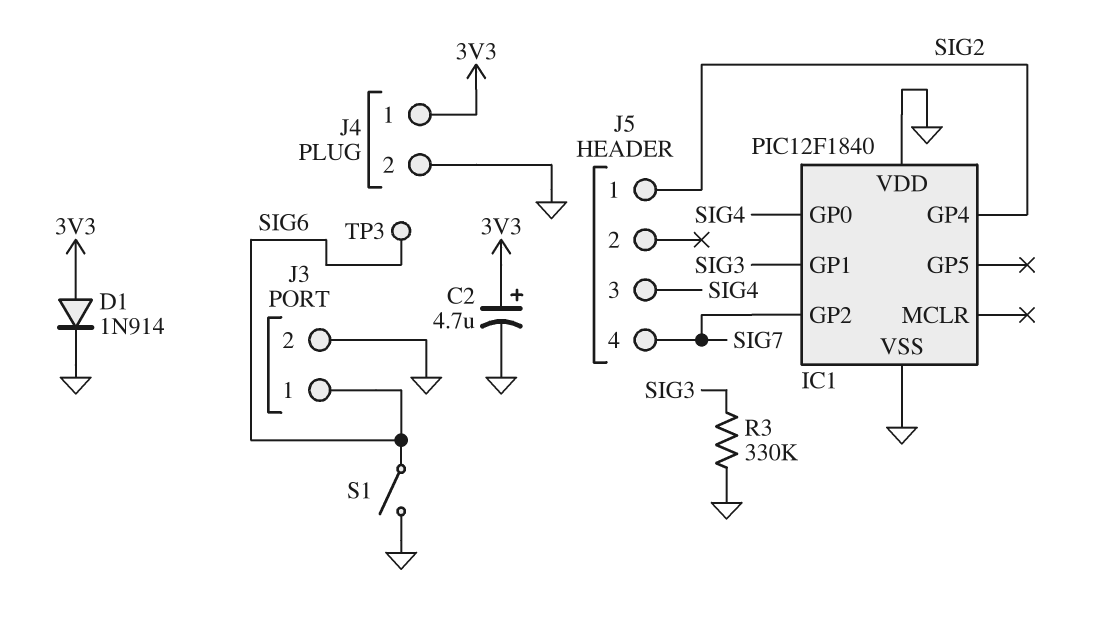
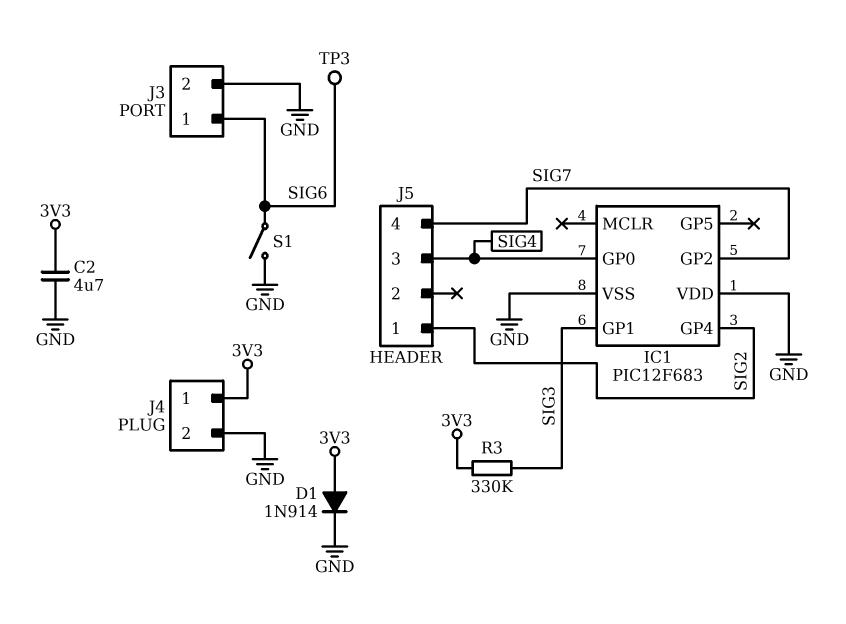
C2: 4.7uF (plus 3V3, minus GND) -> 4.7uF (3V3, GND)
IC1: PIC12F1840 -> PIC12F683
R3: 330k (GND, SIG3) -> 330k (3V3, SIG3)

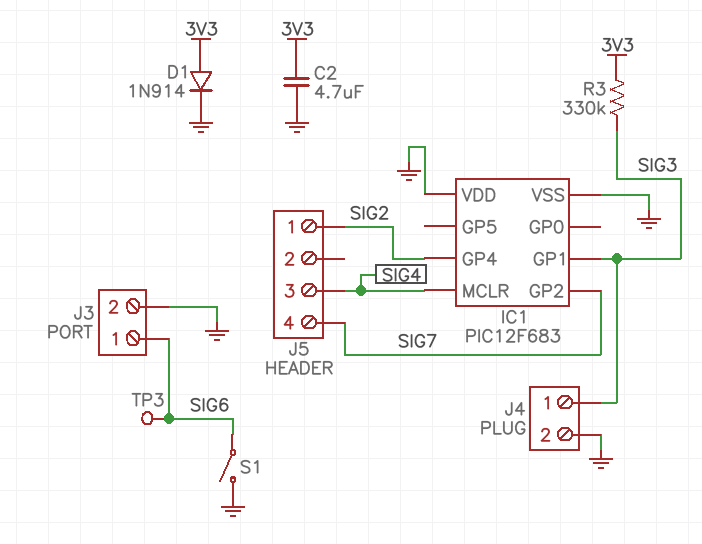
IC1 pin GP0: SIG4 -> none
IC1 pin MCLR: none -> SIG4
J4 pin 1: 3V3 -> SIG3

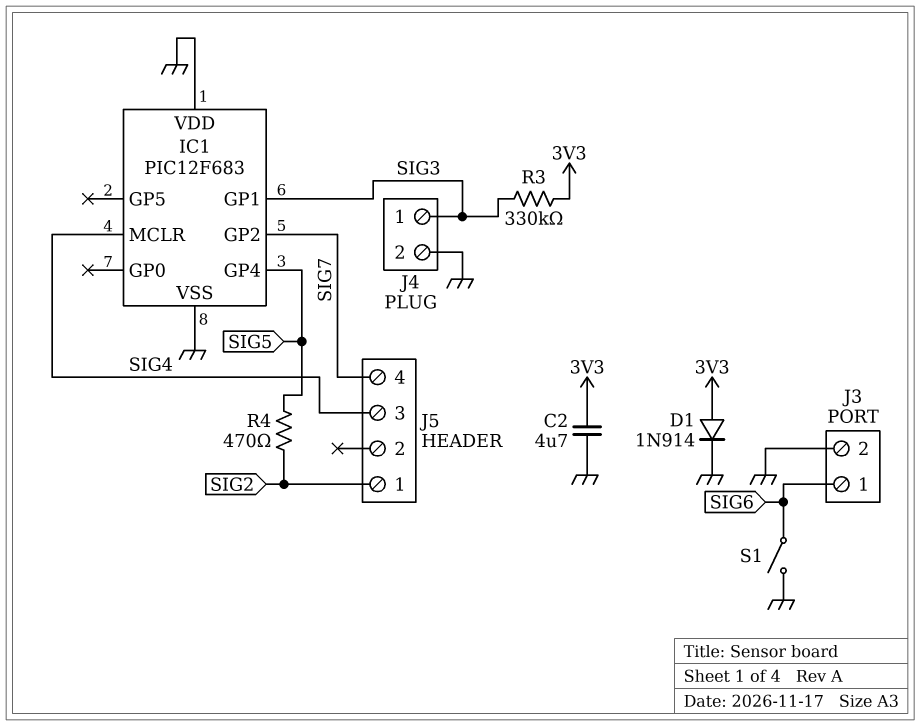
IC1 pin GP4: SIG2 -> SIG5
R4: none -> 470 (SIG2, SIG5)
TP3: test point (SIG6) -> none

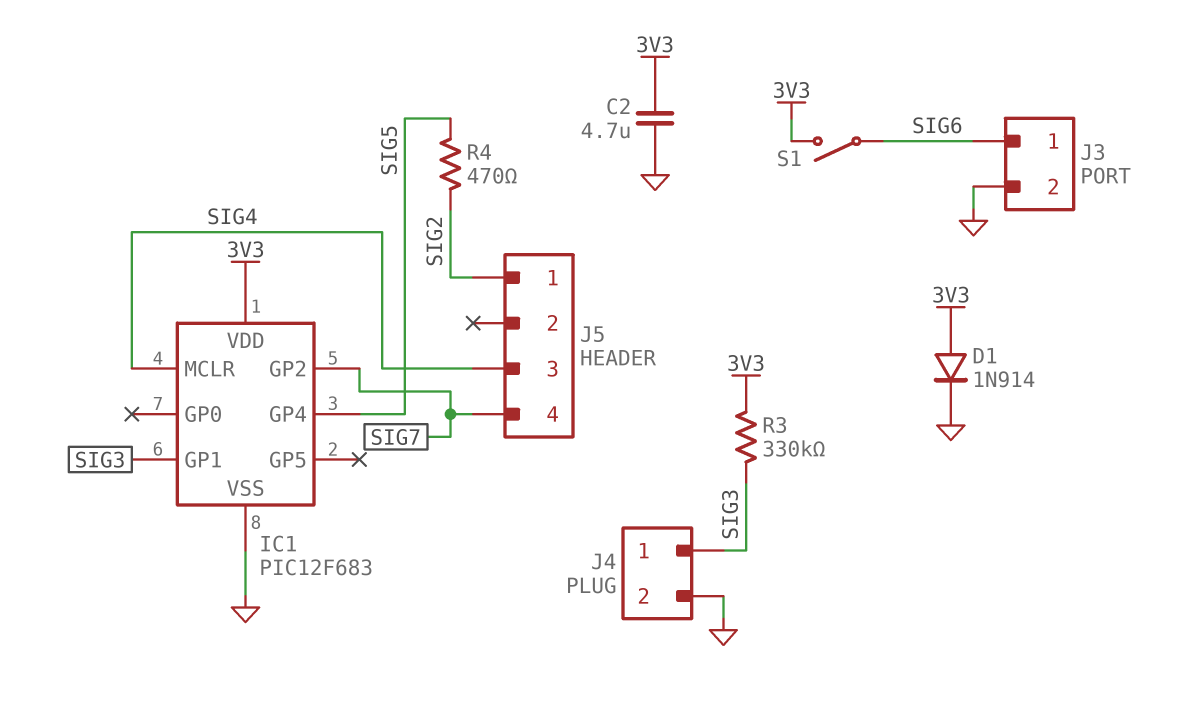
IC1 pin VDD: GND -> 3V3
S1: switch (GND, SIG6) -> switch (3V3, SIG6)

